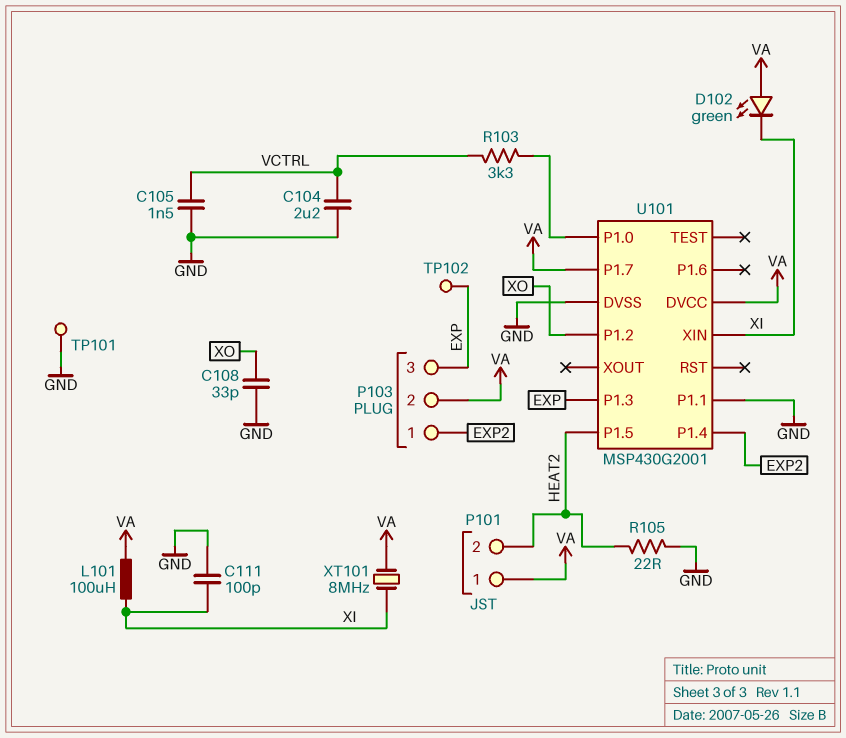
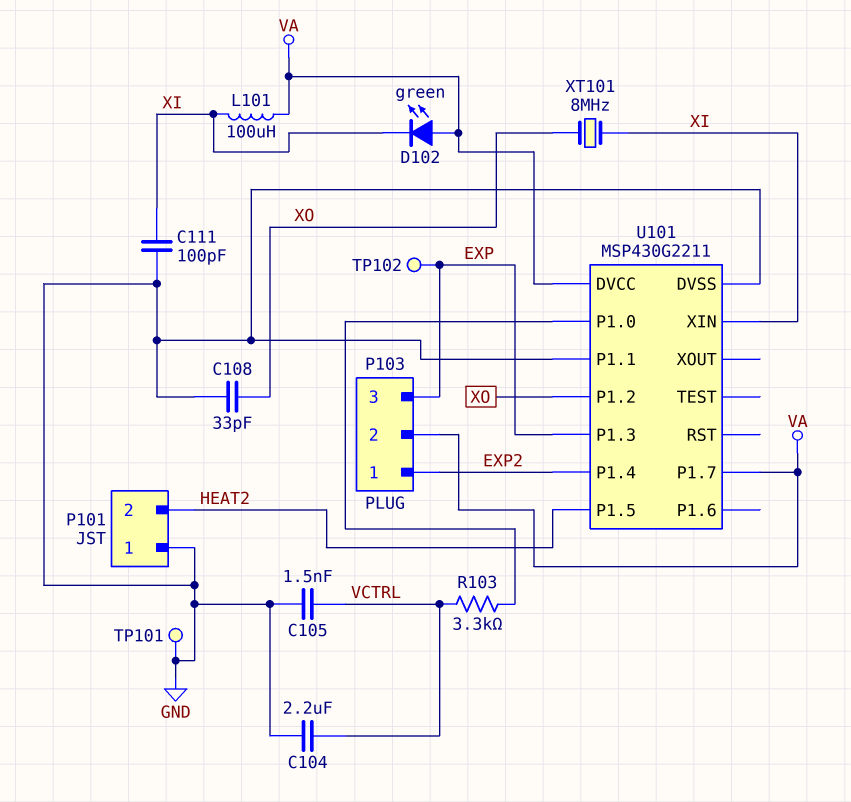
P101 pin 1: VA -> GND
R105: 22 (GND, HEAT2) -> none
U101: MSP430G2001 -> MSP430G2211
XT101: 8MHz (VA, XI) -> 8MHz (XI, XO)

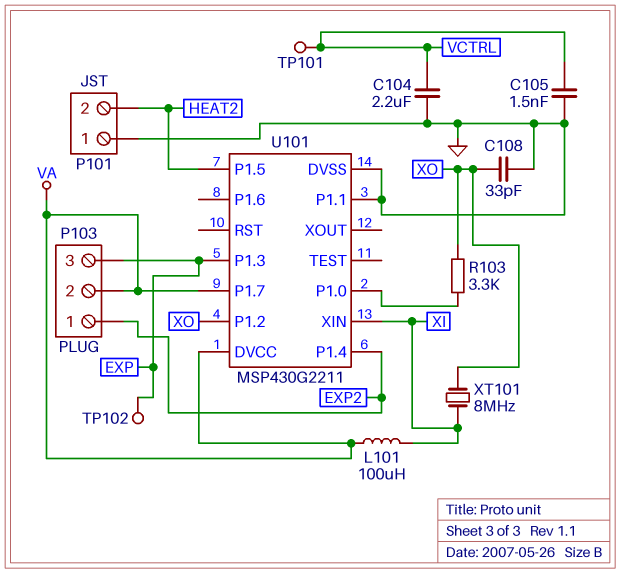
C111: 100pF (GND, XI) -> none
D102: LED green (A VA, K XI) -> none
R103: 3.3k (U101/P1.0, VCTRL) -> 3.3k (U101/P1.0, XO)
TP101: test point (GND) -> test point (VCTRL)

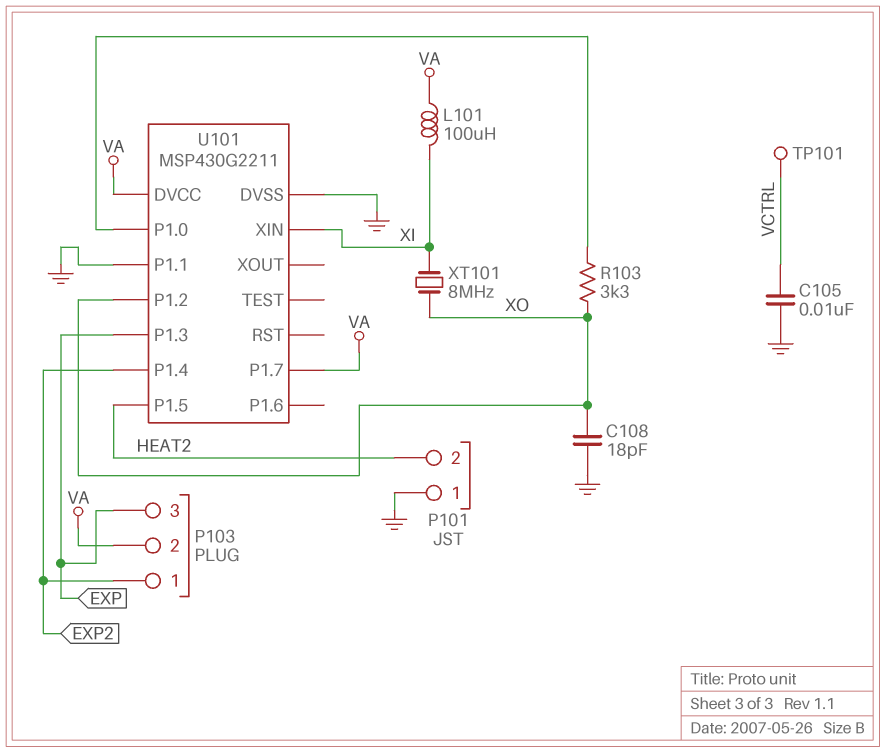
C104: 2.2uF (GND, VCTRL) -> none
C105: 1.5nF (GND, VCTRL) -> 10nF (GND, VCTRL)
C108: 33pF (GND, XO) -> 18pF (GND, XO)
TP102: test point (EXP) -> none

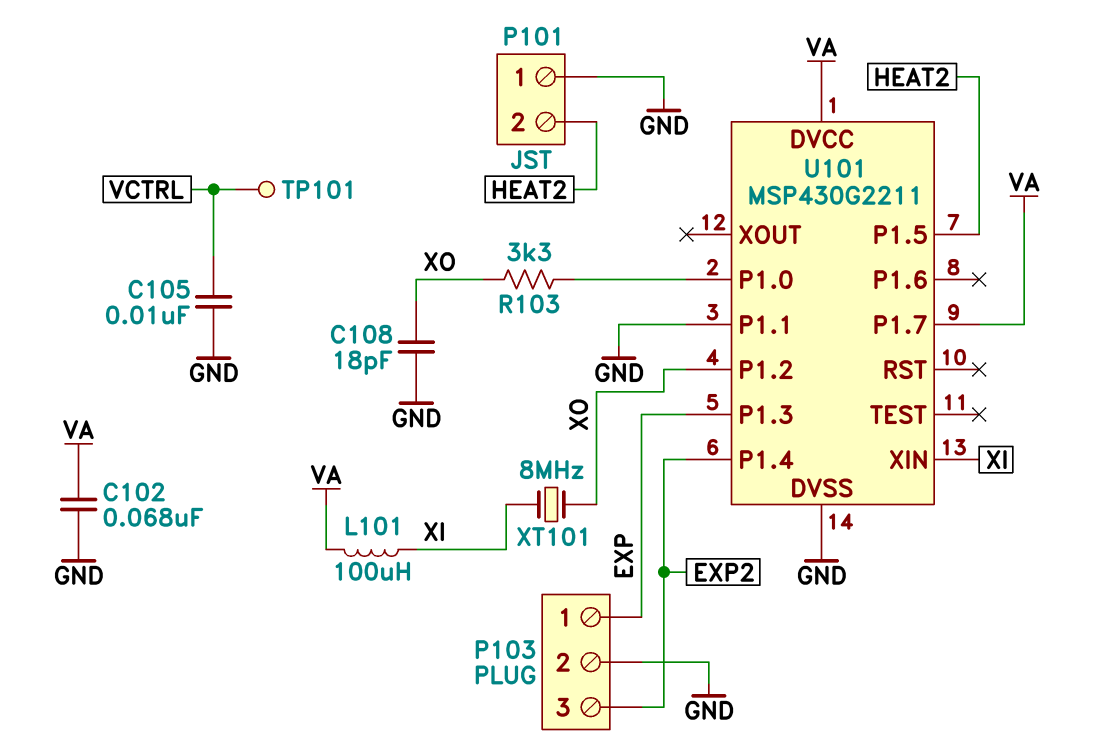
C102: none -> 68nF (GND, VA)
P103 pin 1: EXP2 -> EXP
P103 pin 2: VA -> GND
P103 pin 3: EXP -> EXP2

